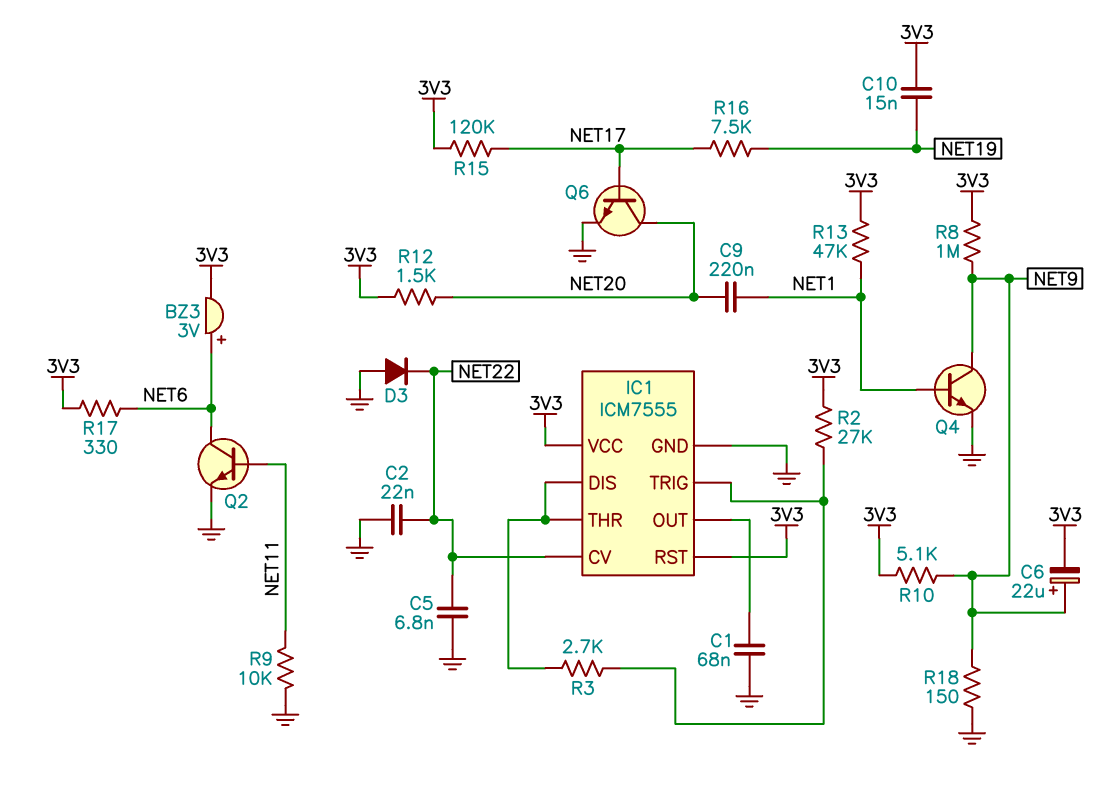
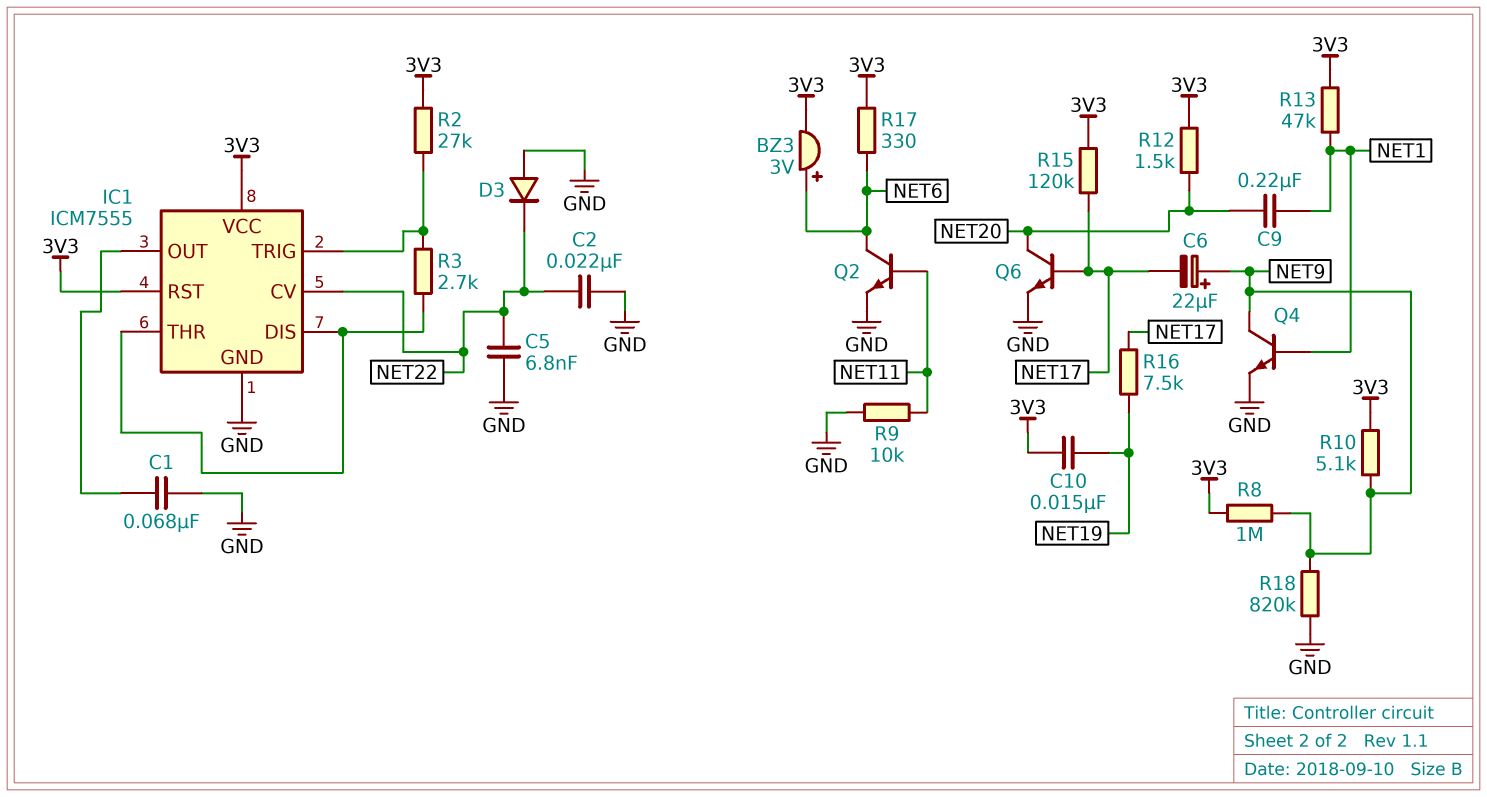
C6: 22uF (plus NET9, minus 3V3) -> 22uF (plus NET9, minus NET17)
R18: 150 (GND, NET9) -> 820k (GND, NET9)

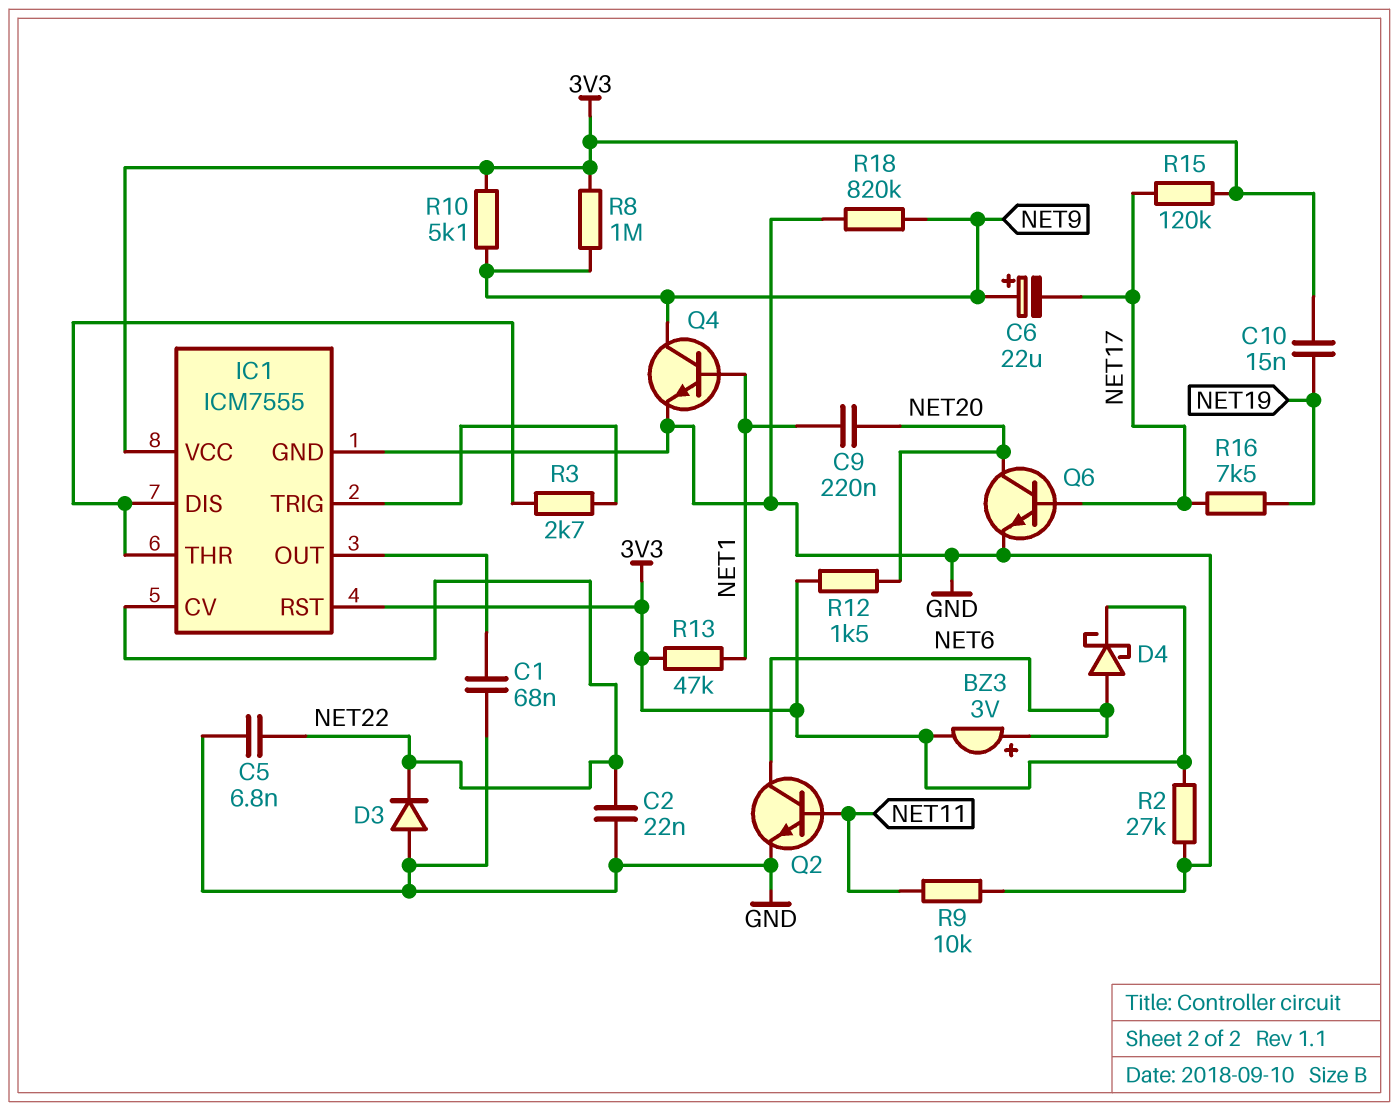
D4: none -> schottky (A NET6, K 3V3)
R2: 27k (3V3, IC1/TRIG) -> 27k (3V3, GND)
R17: 330 (3V3, NET6) -> none

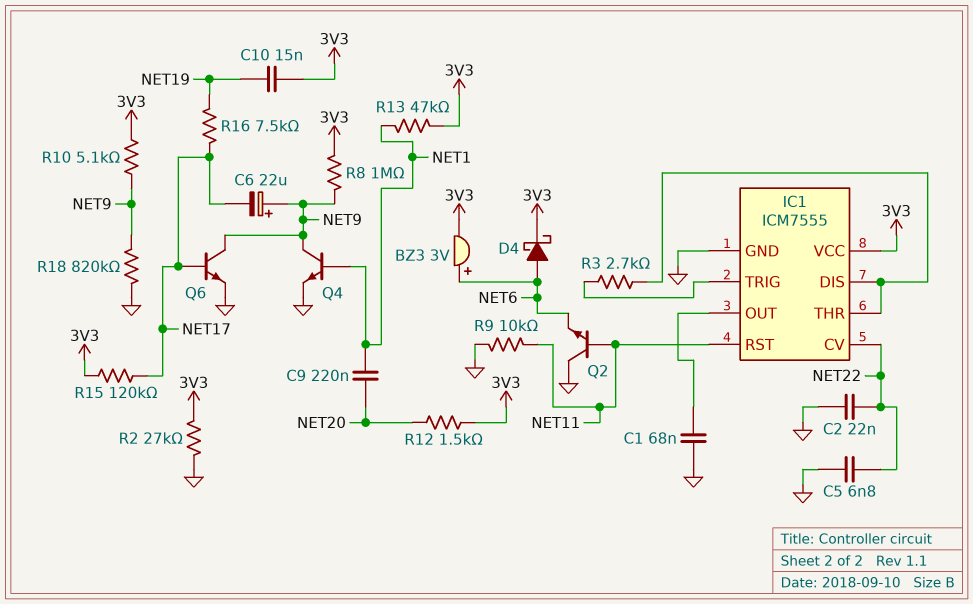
D3: diode (A GND, K NET22) -> none
IC1 pin RST: 3V3 -> NET11
Q2: NPN (B NET11, C NET6, E GND) -> NPN (B NET11, C GND, E NET6)
Q6: NPN (B NET17, C NET20, E GND) -> NPN (B NET17, C NET9, E GND)

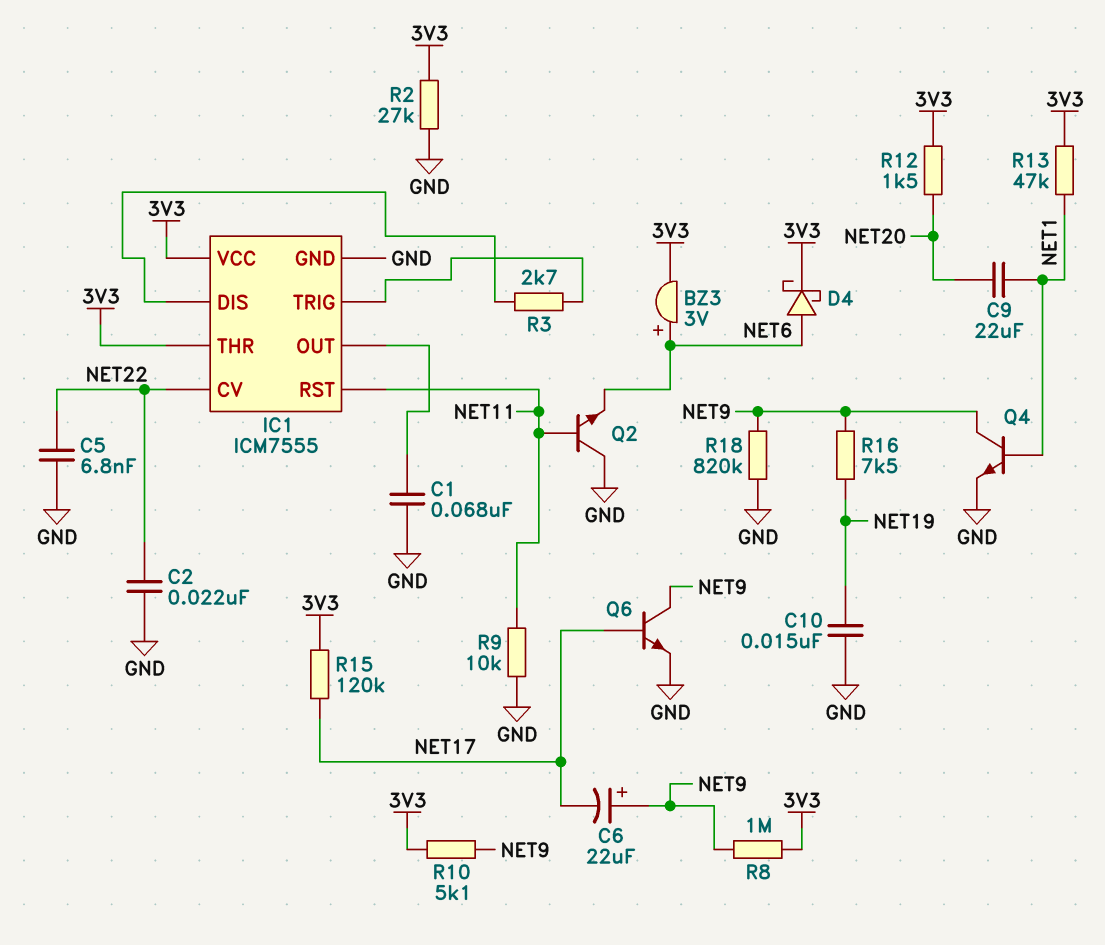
C9: 220nF (NET1, NET20) -> 22uF (NET1, NET20)
C10: 15nF (3V3, NET19) -> 15nF (GND, NET19)
IC1 pin THR: IC1/DIS -> 3V3
R16: 7.5k (NET17, NET19) -> 7.5k (NET9, NET19)

